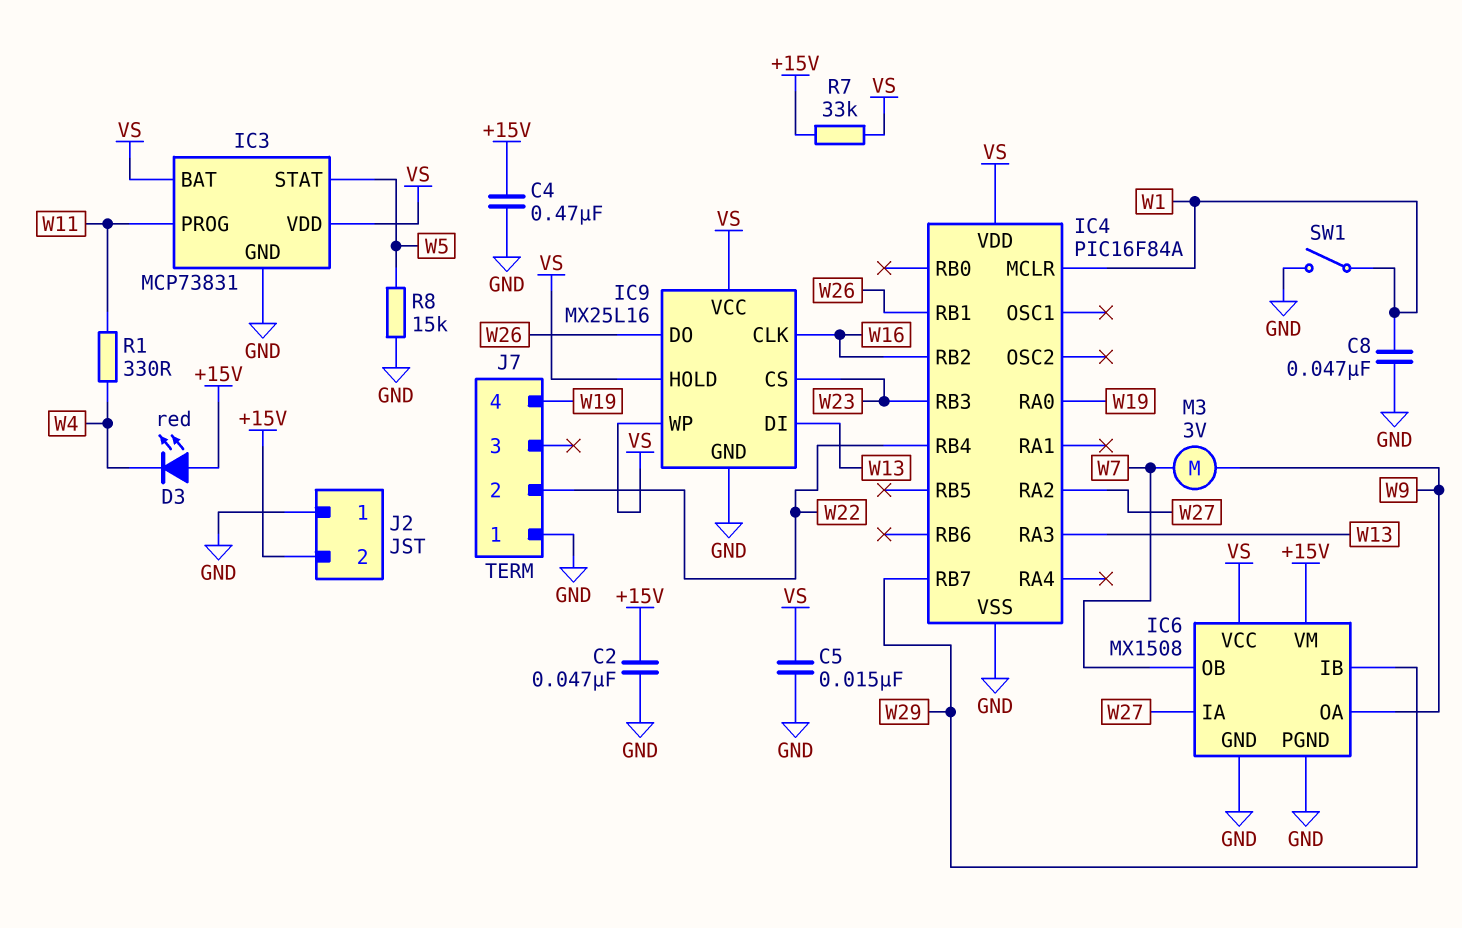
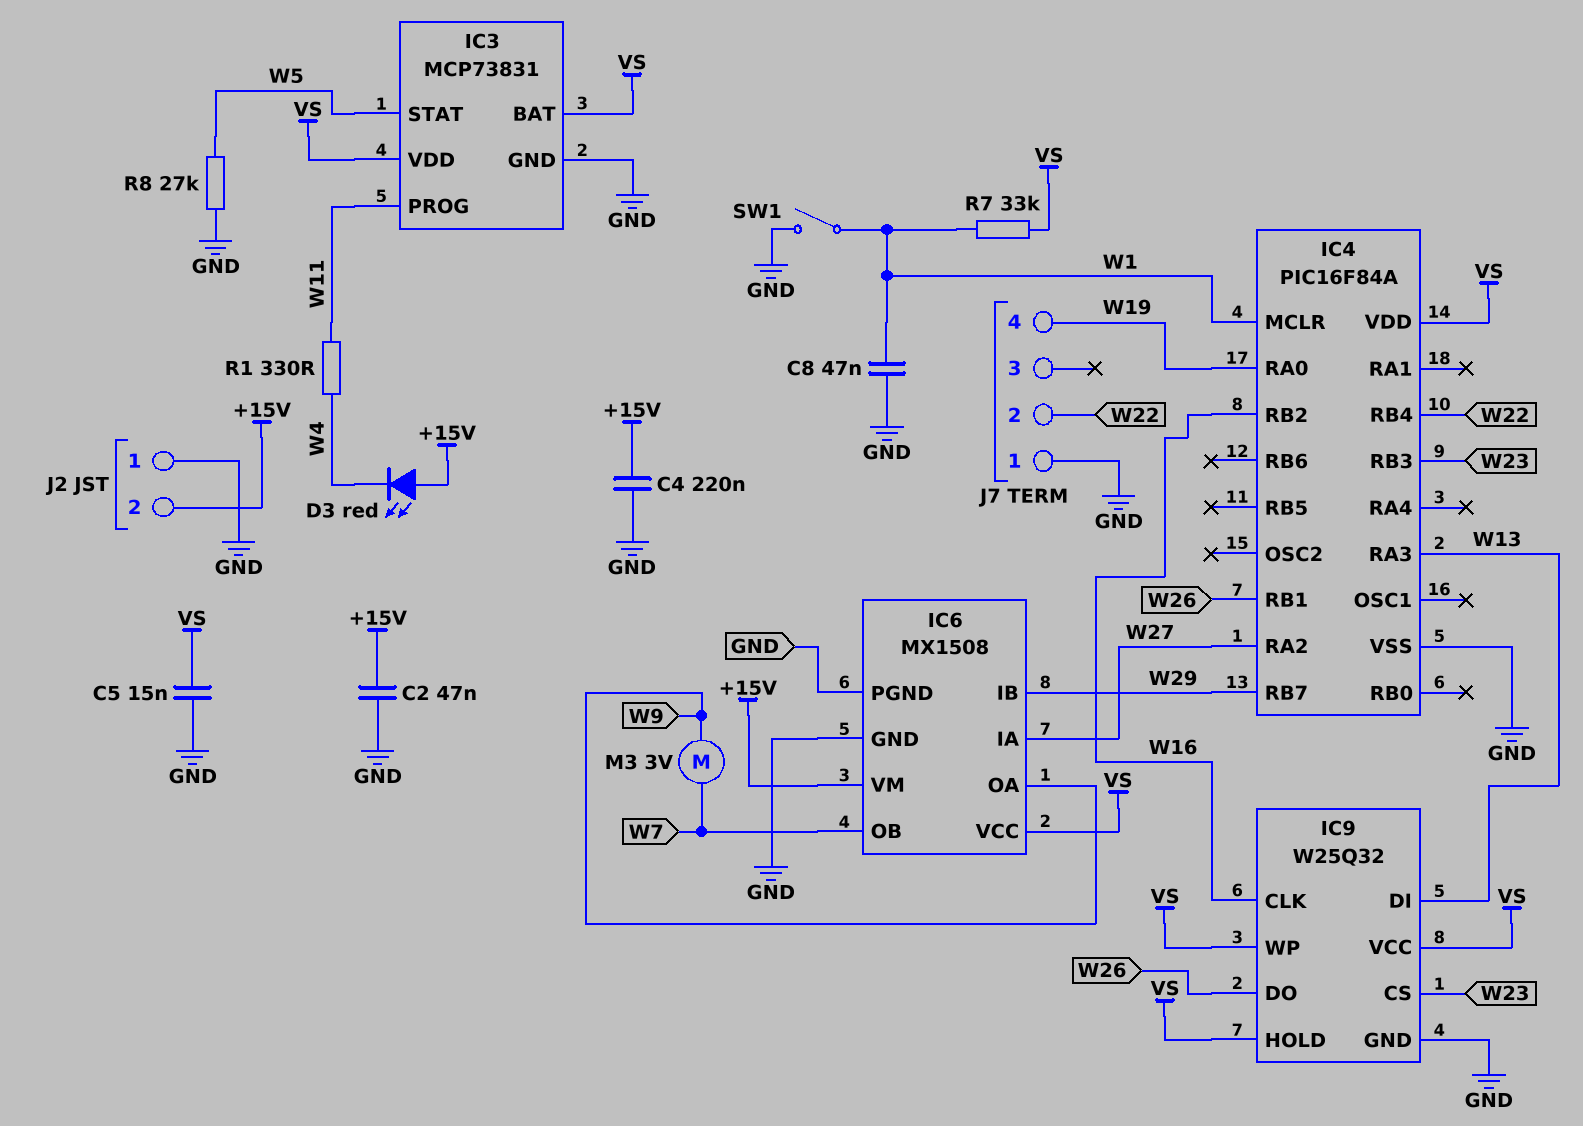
C4: 470nF (+15V, GND) -> 220nF (+15V, GND)
IC9: MX25L16 -> W25Q32
R7: 33k (+15V, VS) -> 33k (VS, W1)
R8: 15k (GND, W5) -> 27k (GND, W5)

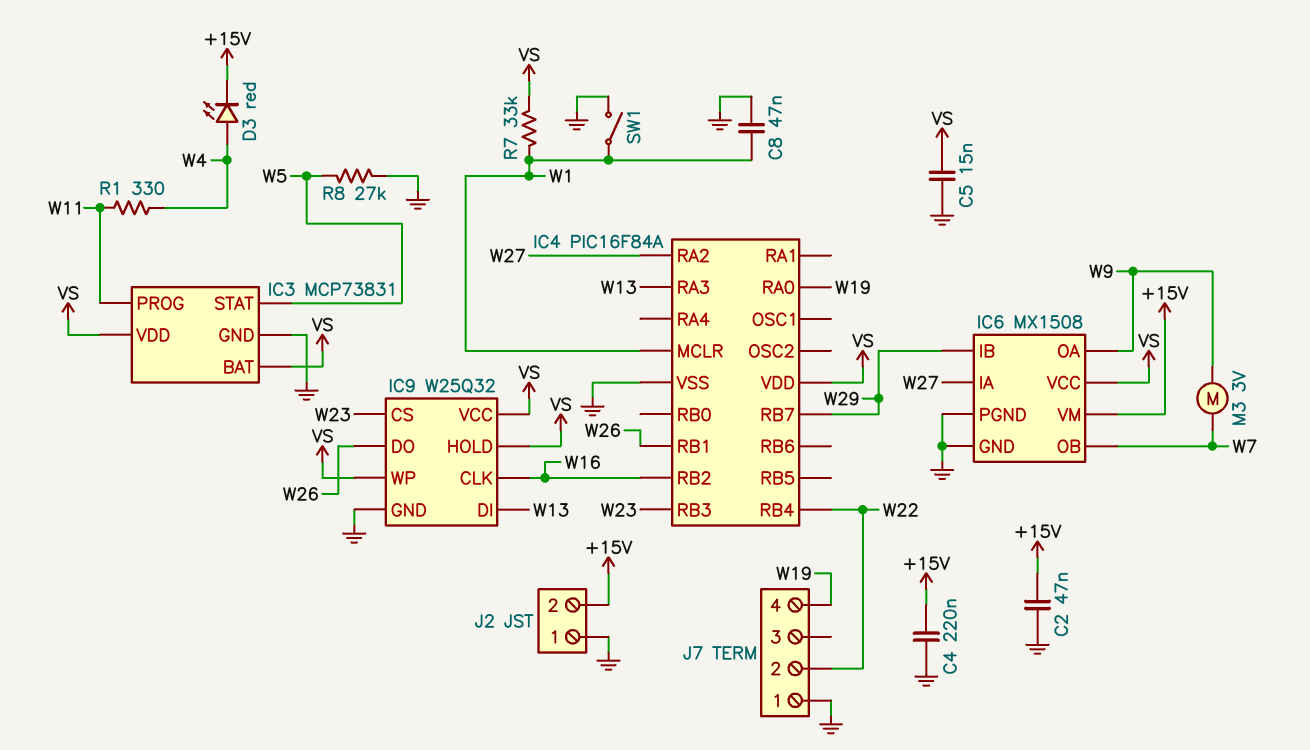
D3: LED red (A +15V, K W4) -> LED red (A W4, K +15V)

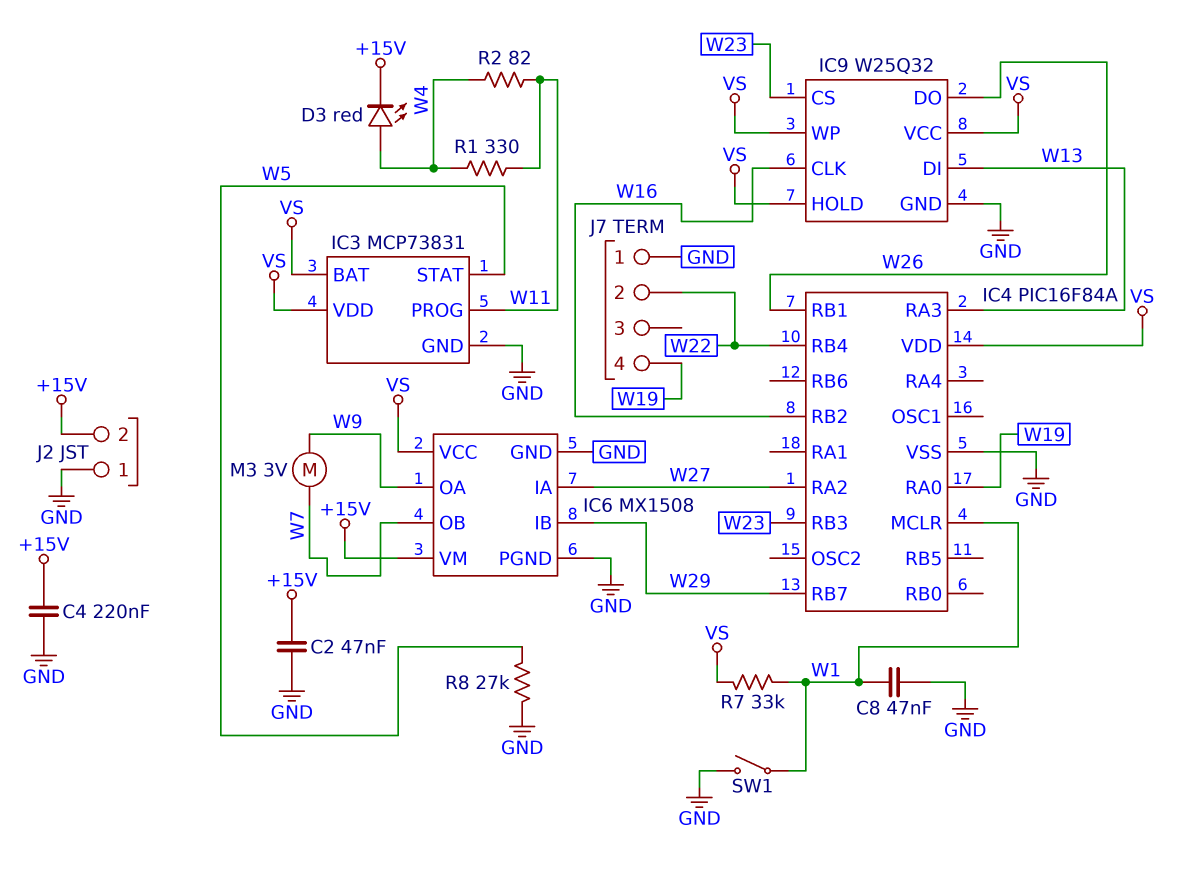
C5: 15nF (GND, VS) -> none
R2: none -> 82 (W4, W11)

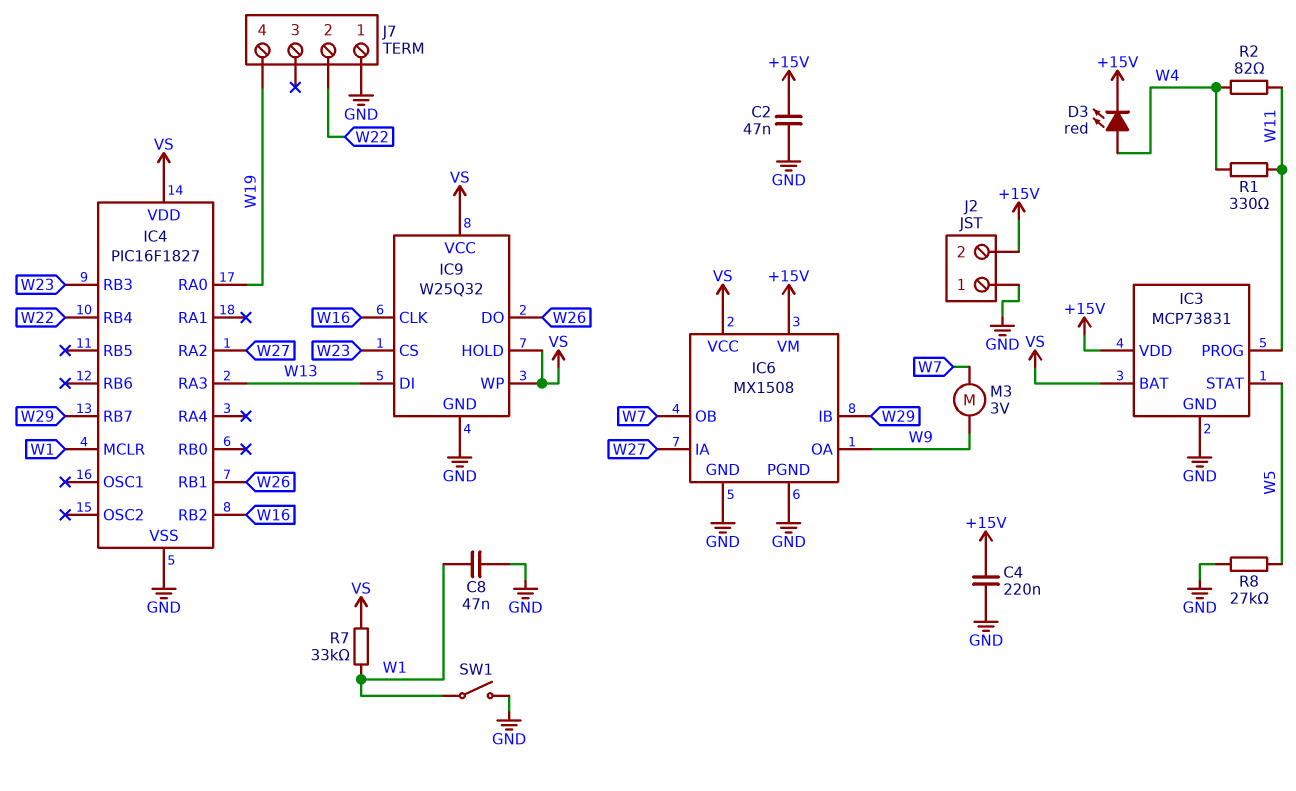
IC3 pin VDD: VS -> +15V
IC4: PIC16F84A -> PIC16F1827

